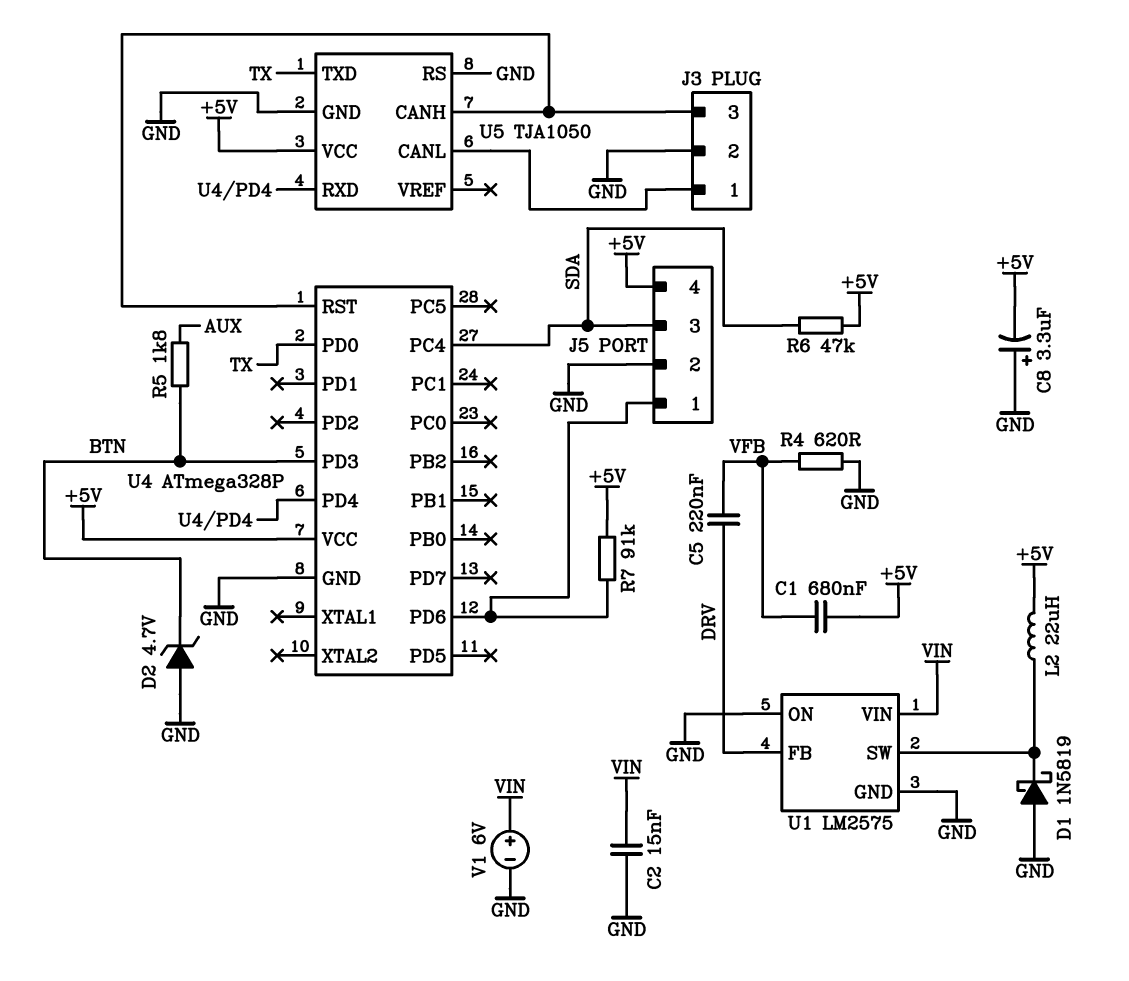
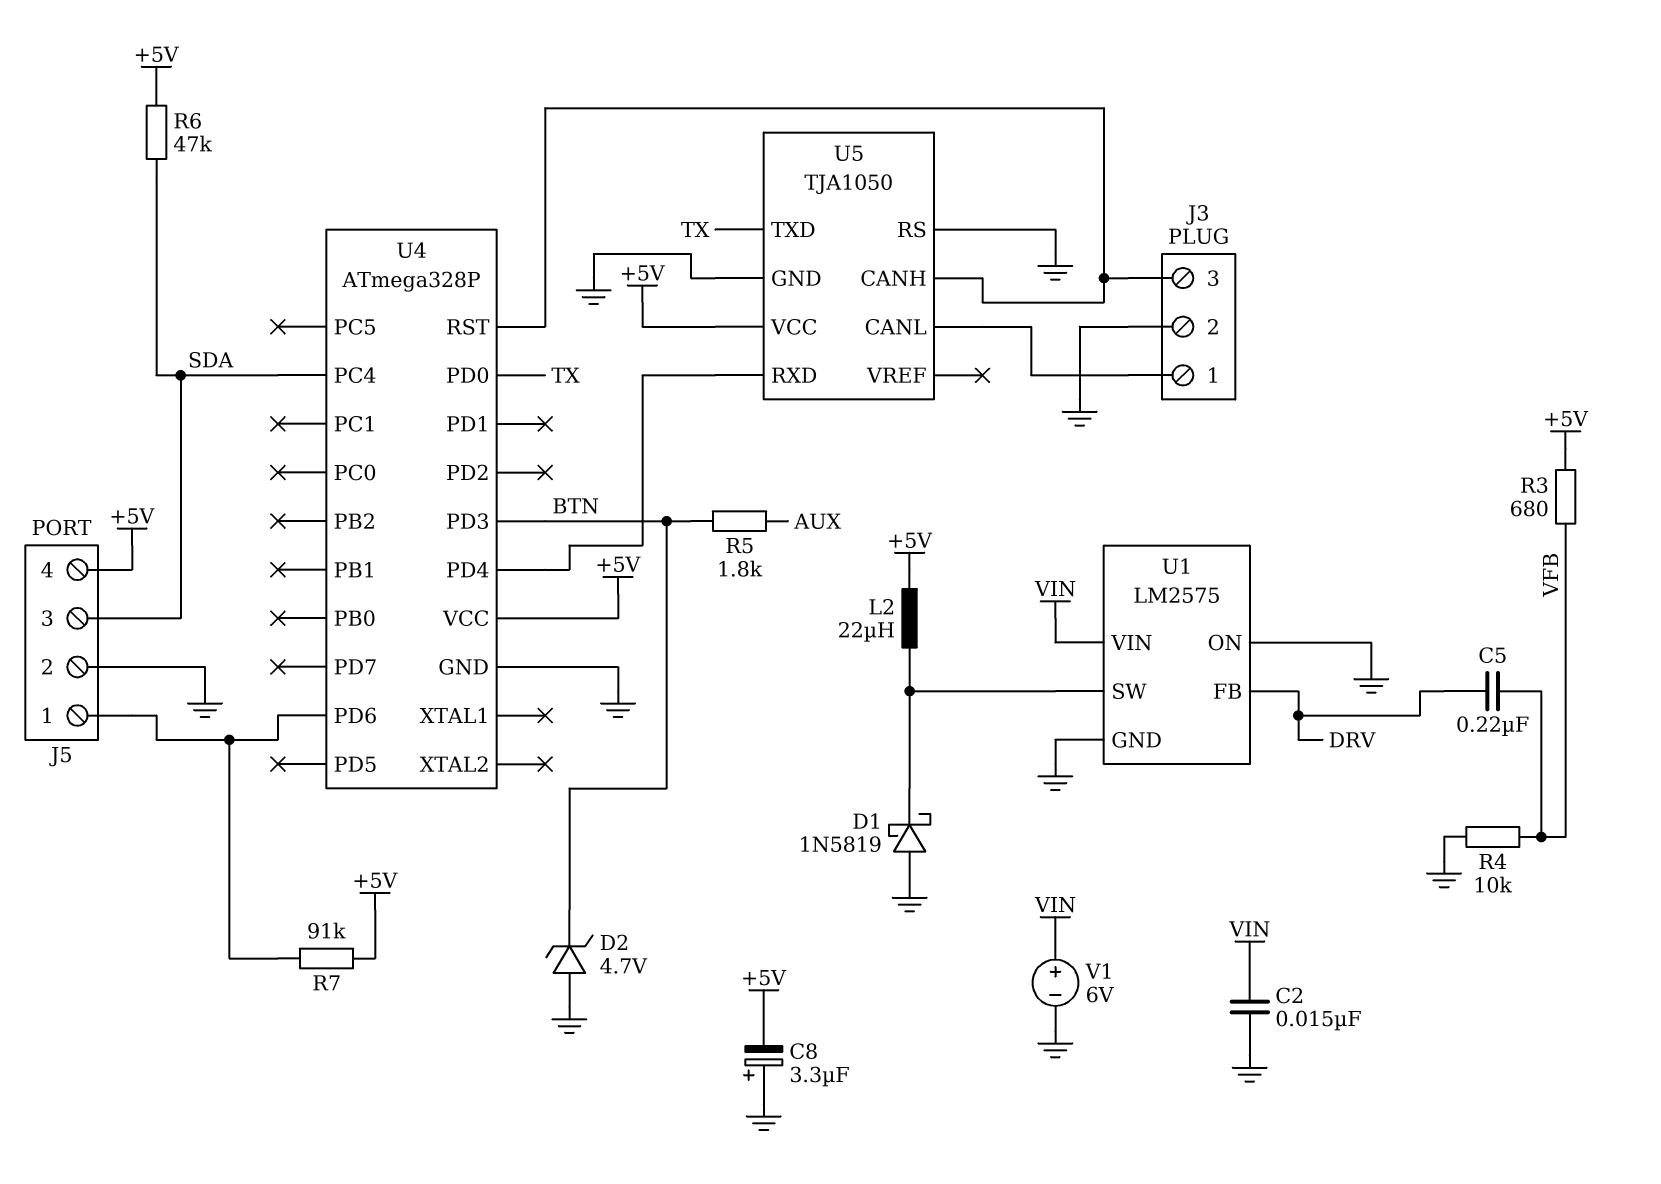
C1: 680nF (+5V, VFB) -> none
R3: none -> 680 (+5V, VFB)
R4: 620 (GND, VFB) -> 10k (GND, VFB)

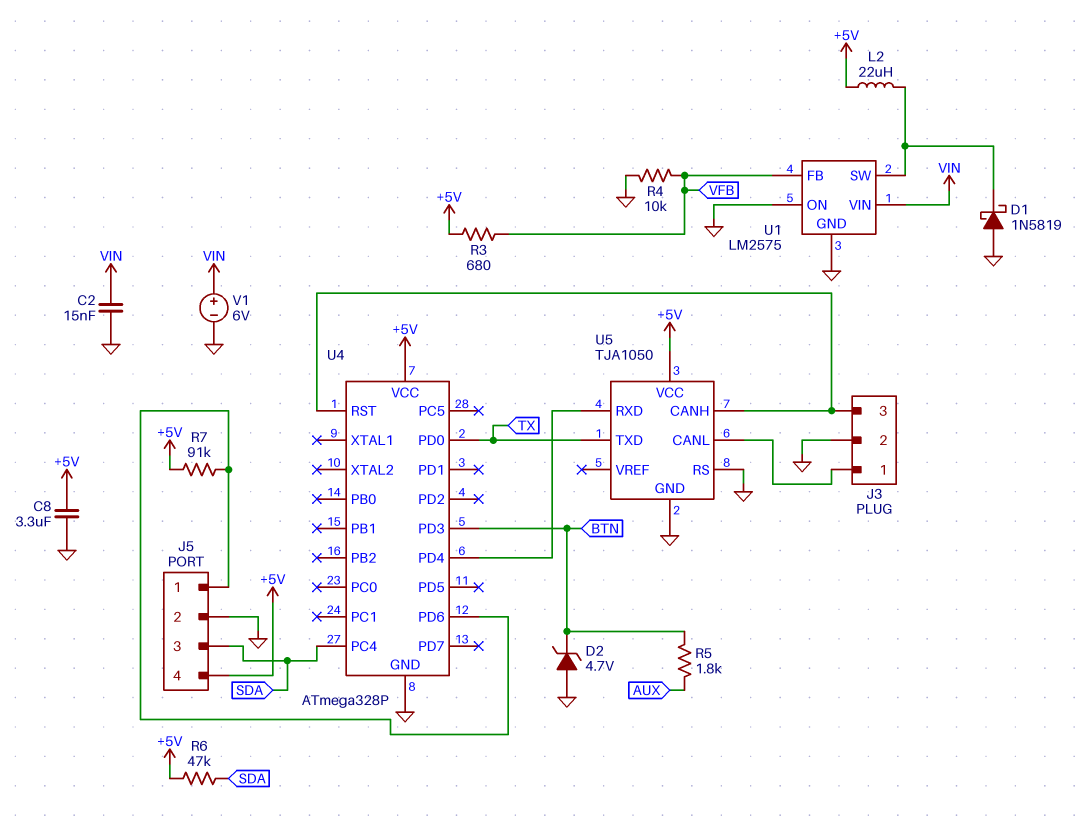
C5: 220nF (DRV, VFB) -> none
C8: 3.3uF (plus GND, minus +5V) -> 3.3uF (+5V, GND)
U1 pin FB: DRV -> VFB

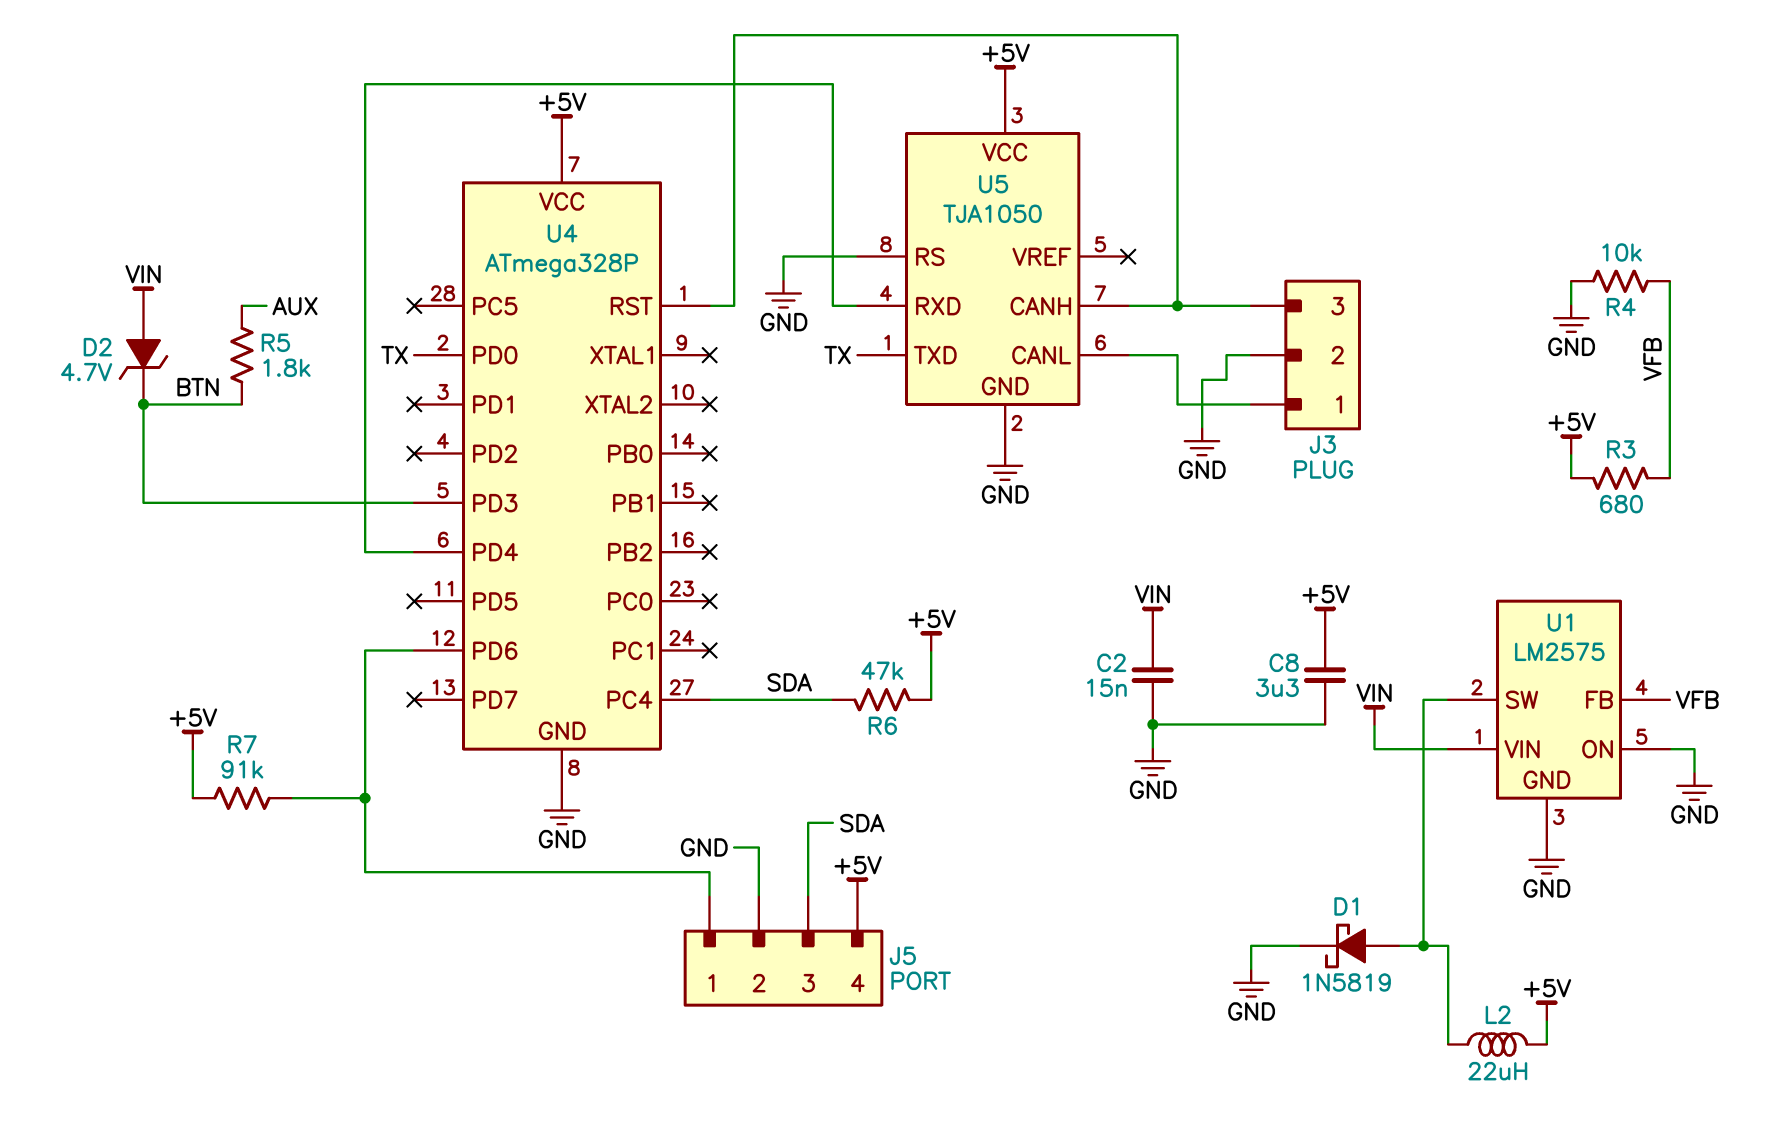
D1: schottky 1N5819 (A GND, K U1/SW) -> schottky 1N5819 (A U1/SW, K GND)
D2: zener 4.7V (A GND, K BTN) -> zener 4.7V (A VIN, K BTN)
V1: 6V (plus VIN, minus GND) -> none

